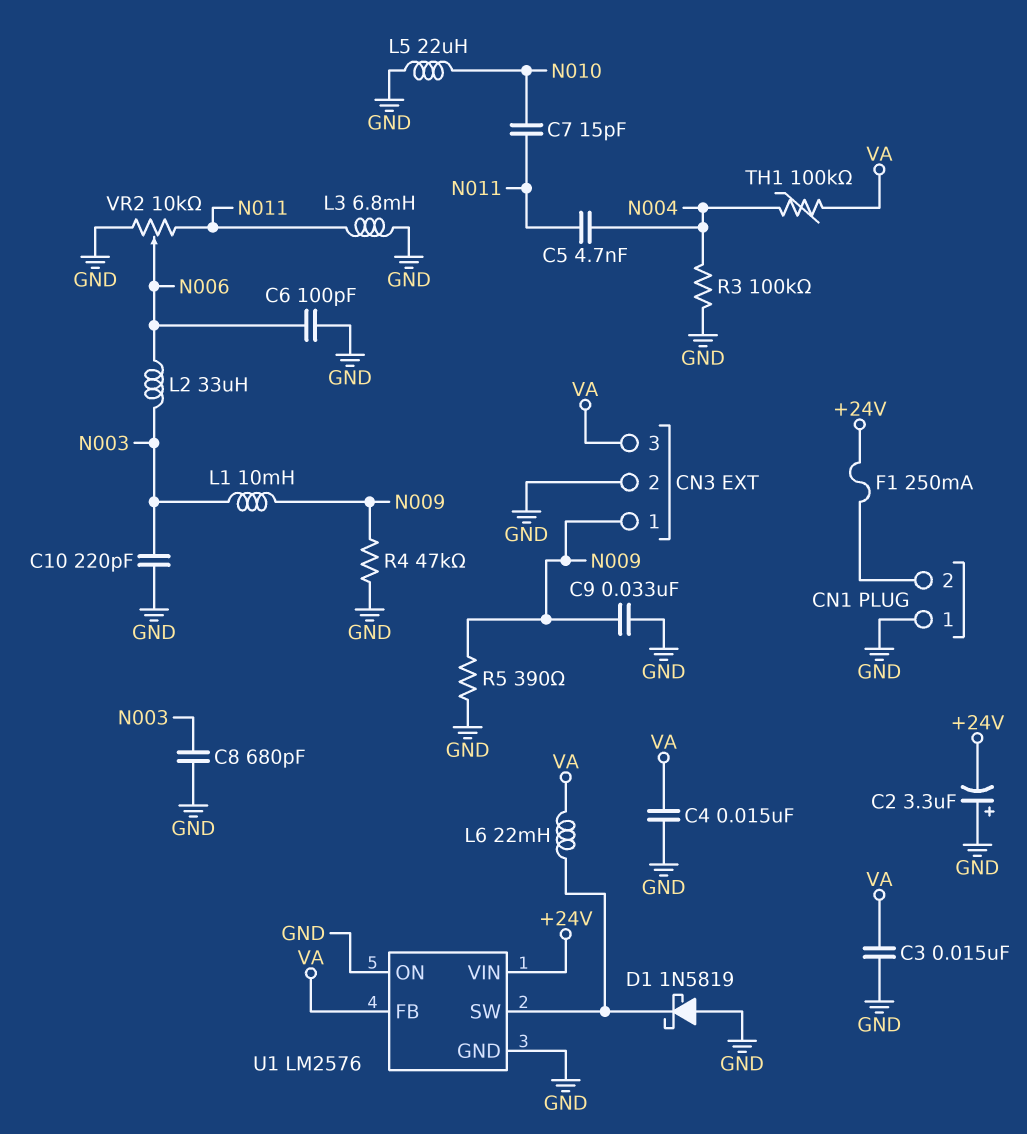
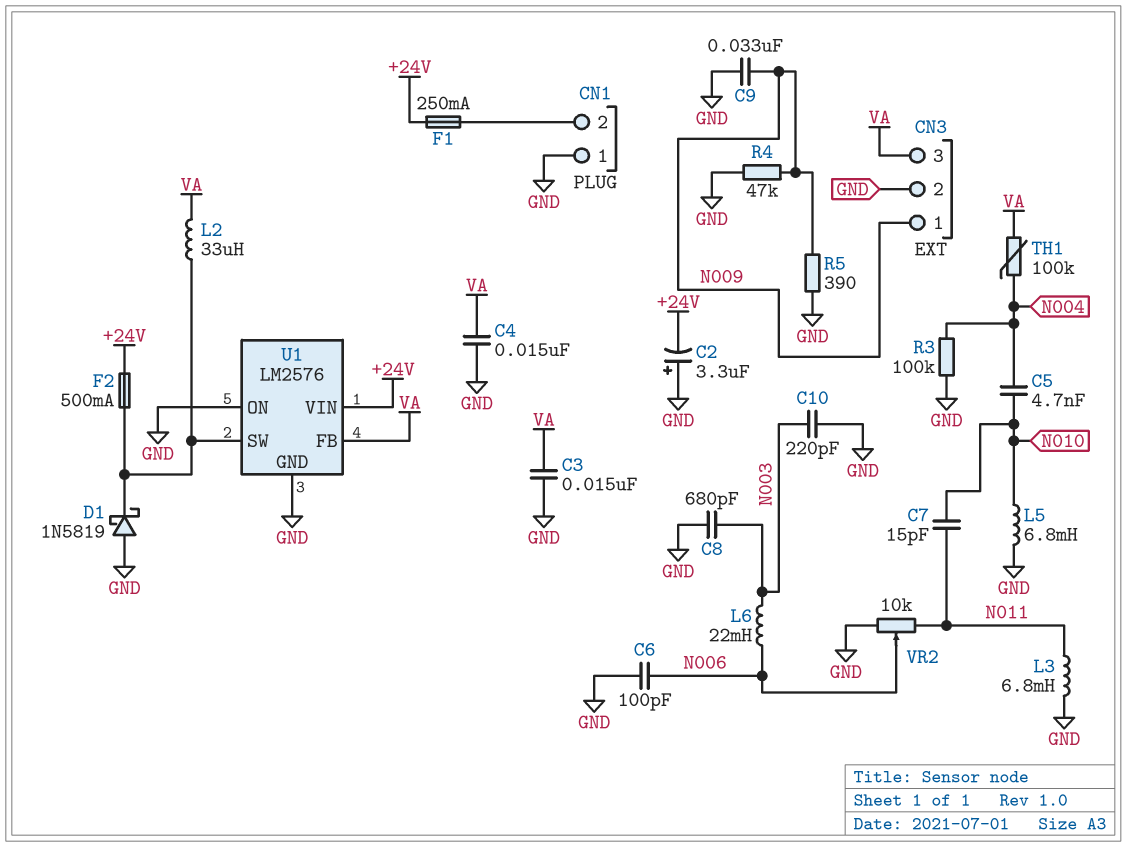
C5: 4.7nF (N004, N011) -> 4.7nF (N004, N010)
F2: none -> 500mA (+24V, U1/SW)
L1: 10mH (N003, N009) -> none
L2: 33uH (N003, N006) -> 33uH (U1/SW, VA)
L5: 22uH (GND, N010) -> 6.8mH (GND, N010)
L6: 22mH (U1/SW, VA) -> 22mH (N003, N006)

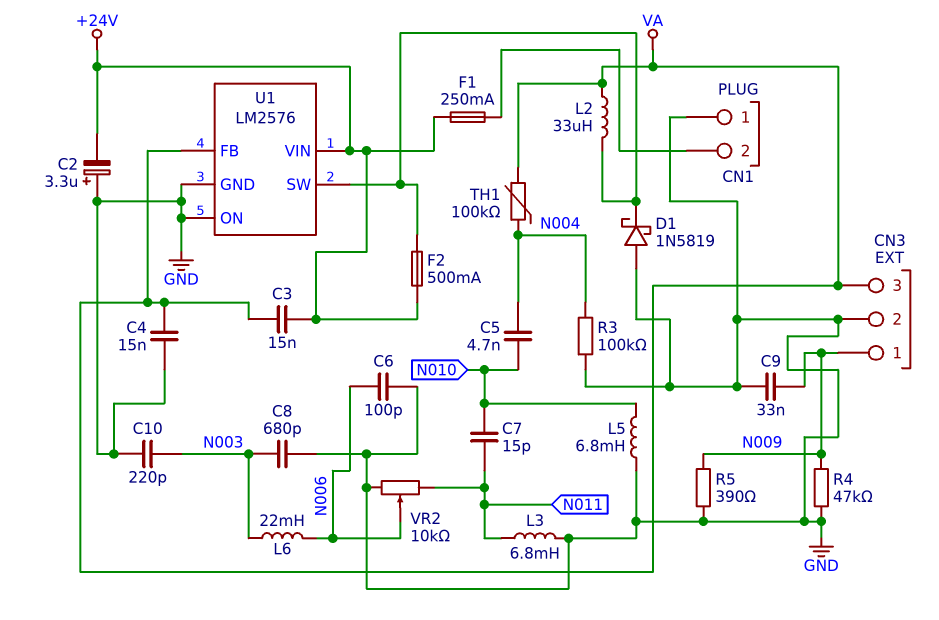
C3: 15nF (GND, VA) -> 15nF (+24V, VA)

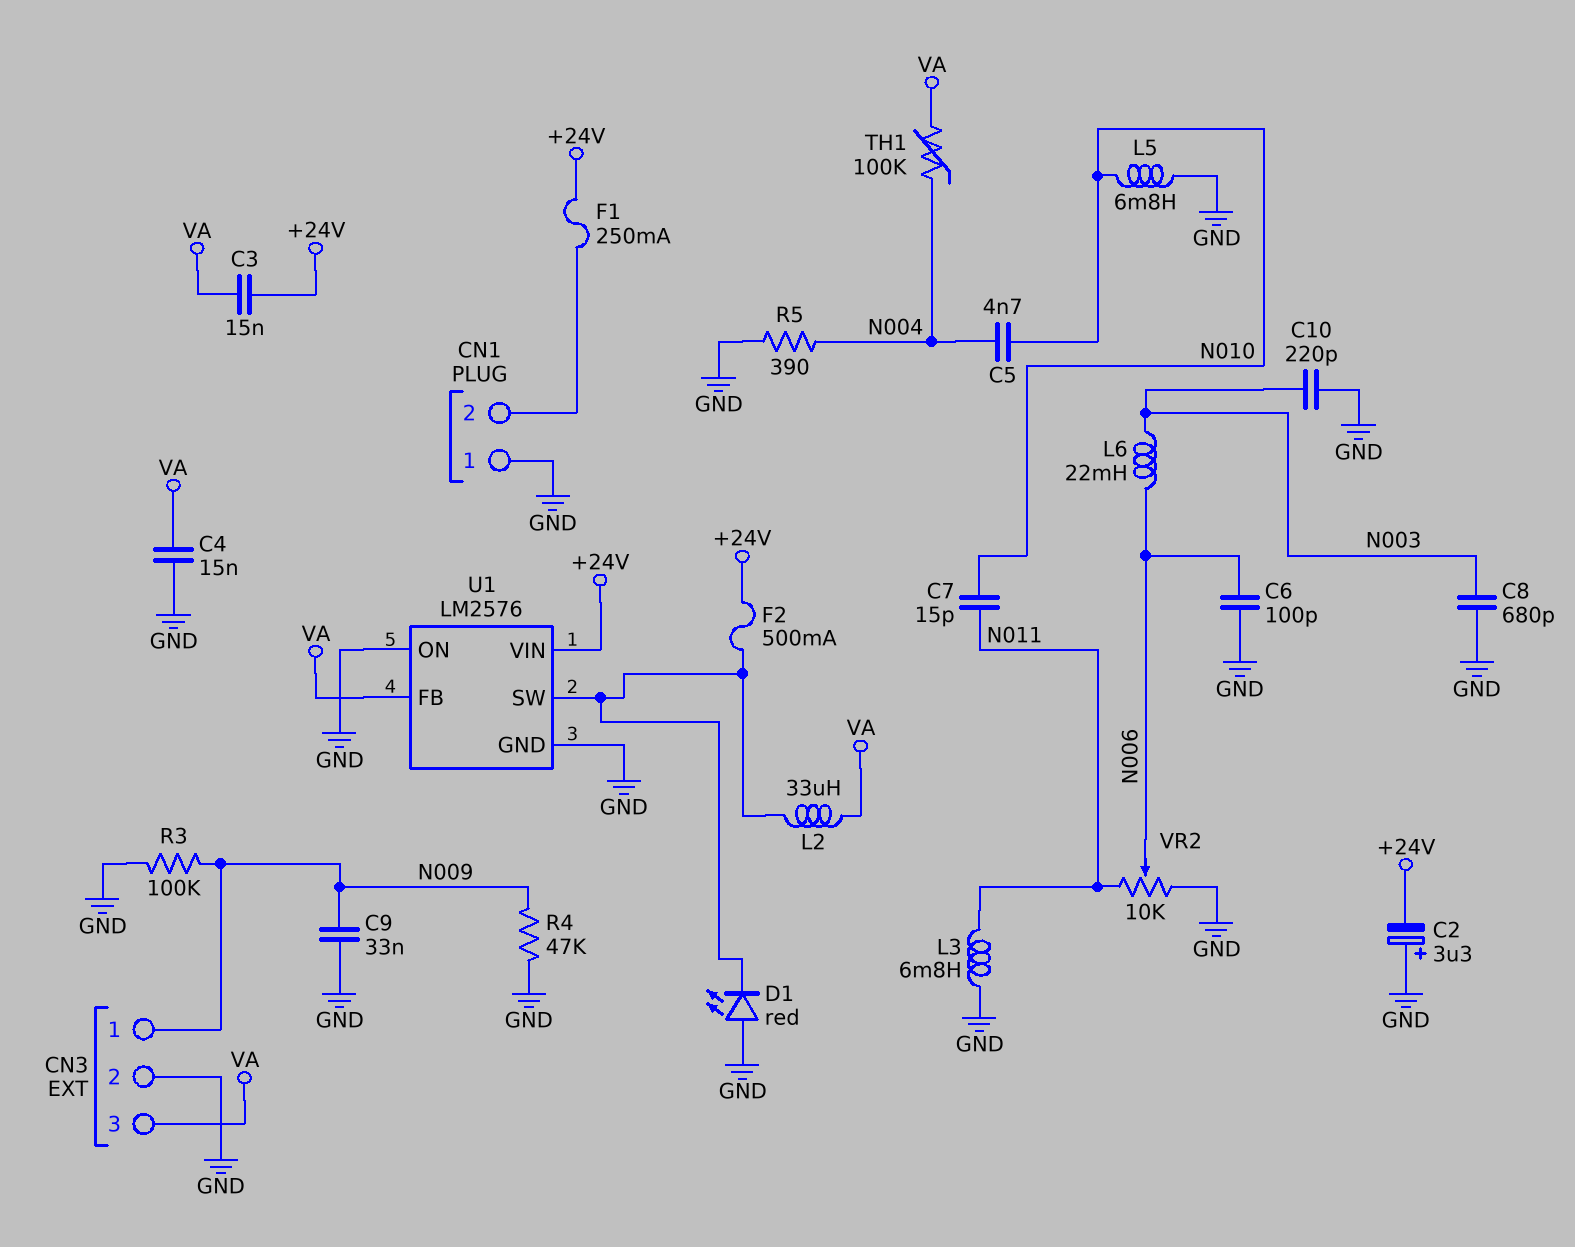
D1: schottky 1N5819 (A GND, K U1/SW) -> LED red (A GND, K U1/SW)
R3: 100k (GND, N004) -> 100k (GND, N009)
R5: 390 (GND, N009) -> 390 (GND, N004)

